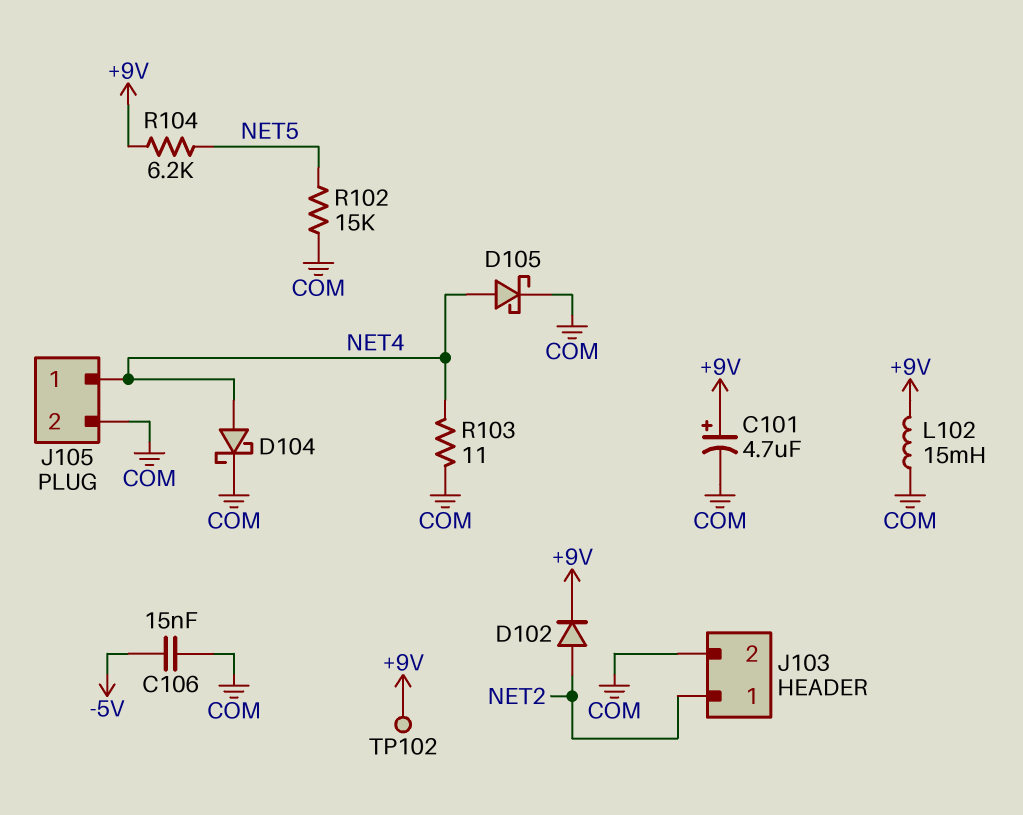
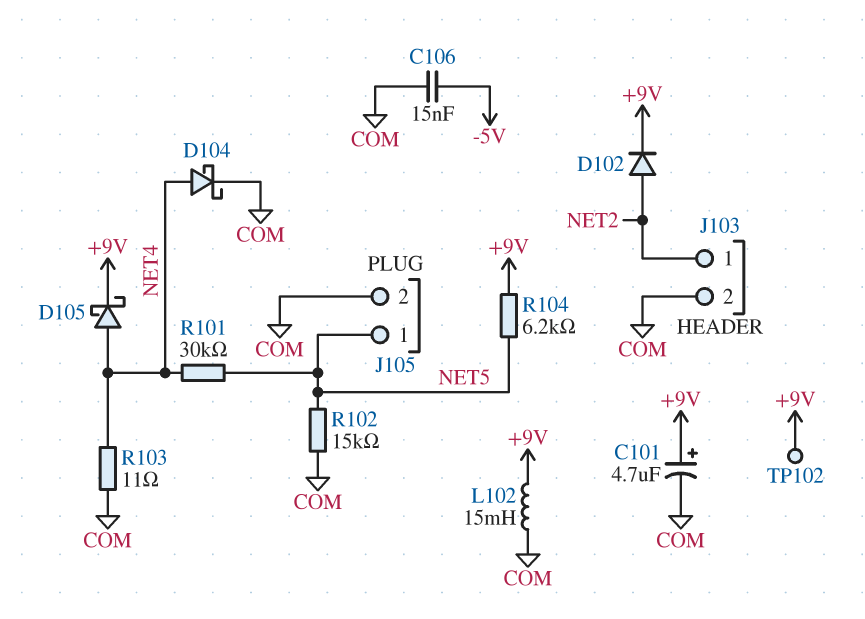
D105: schottky (A NET4, K COM) -> schottky (A NET4, K +9V)
J105 pin 1: NET4 -> NET5
R101: none -> 30k (NET4, NET5)

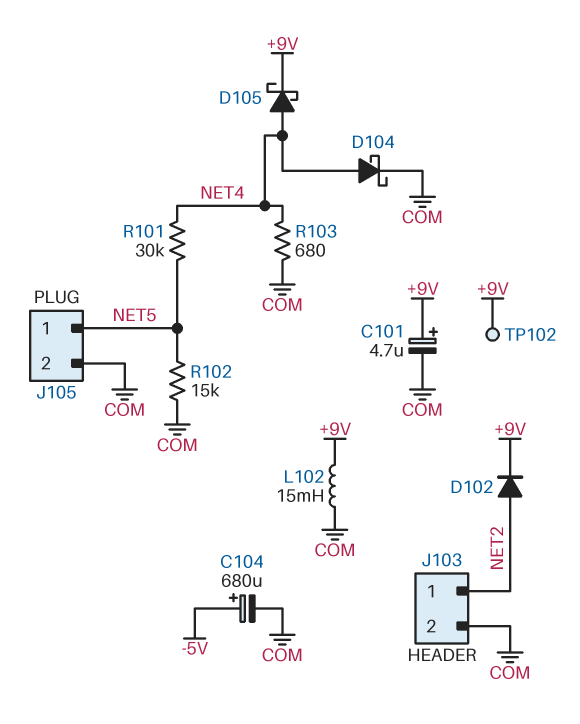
C104: none -> 680uF (plus -5V, minus COM)
C106: 15nF (-5V, COM) -> none
R103: 11 (COM, NET4) -> 680 (COM, NET4)
R104: 6.2k (+9V, NET5) -> none

